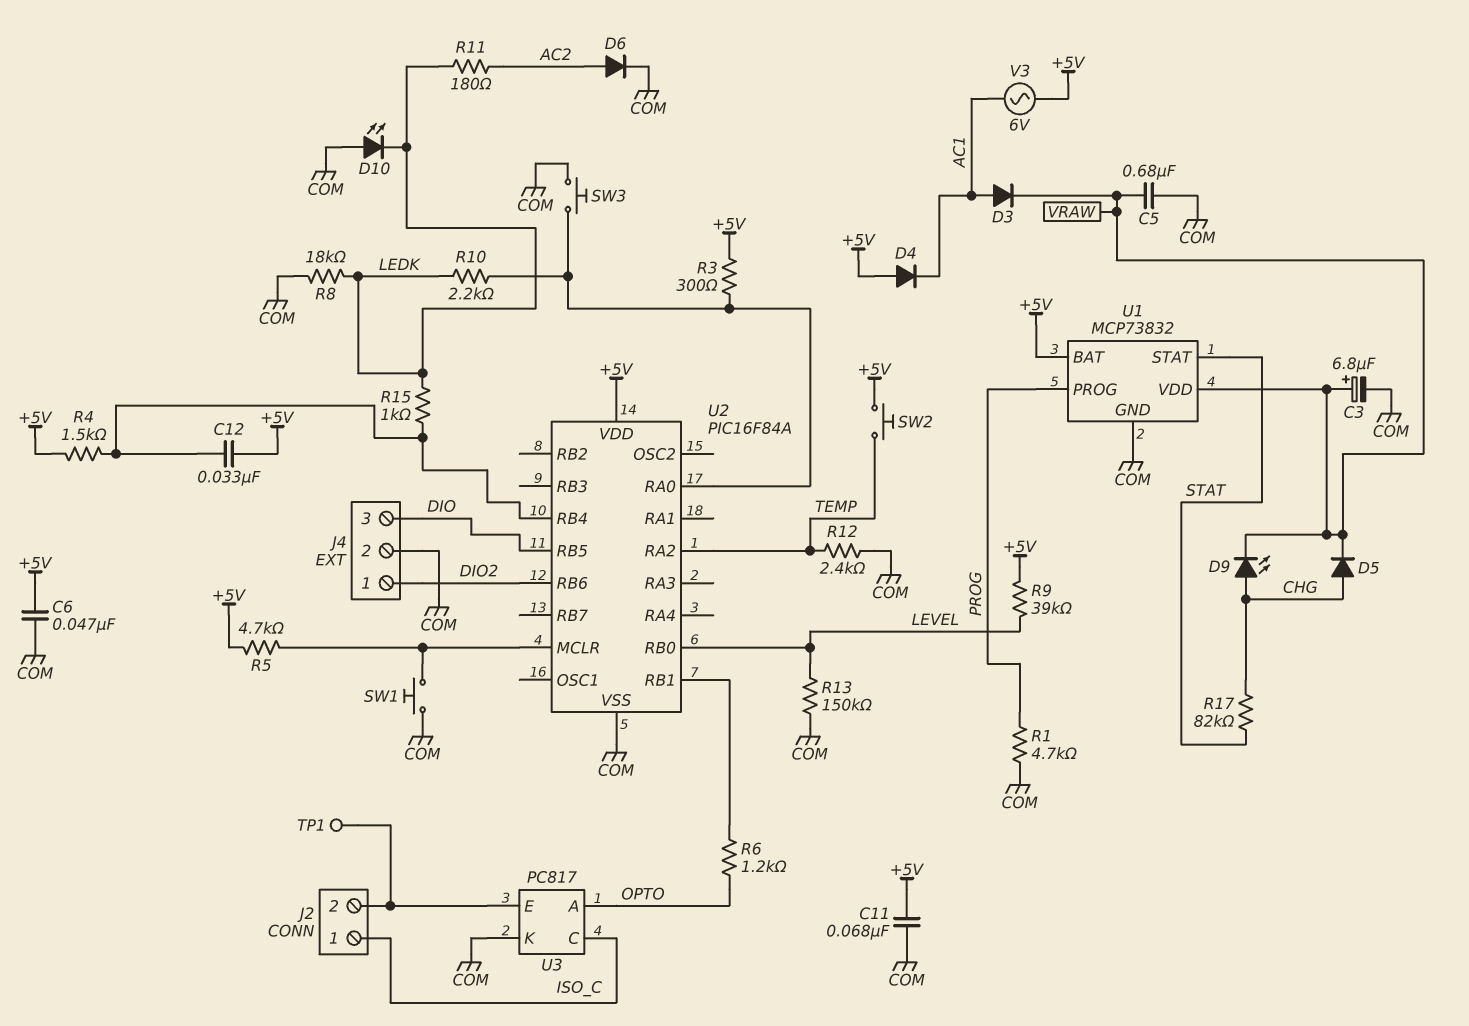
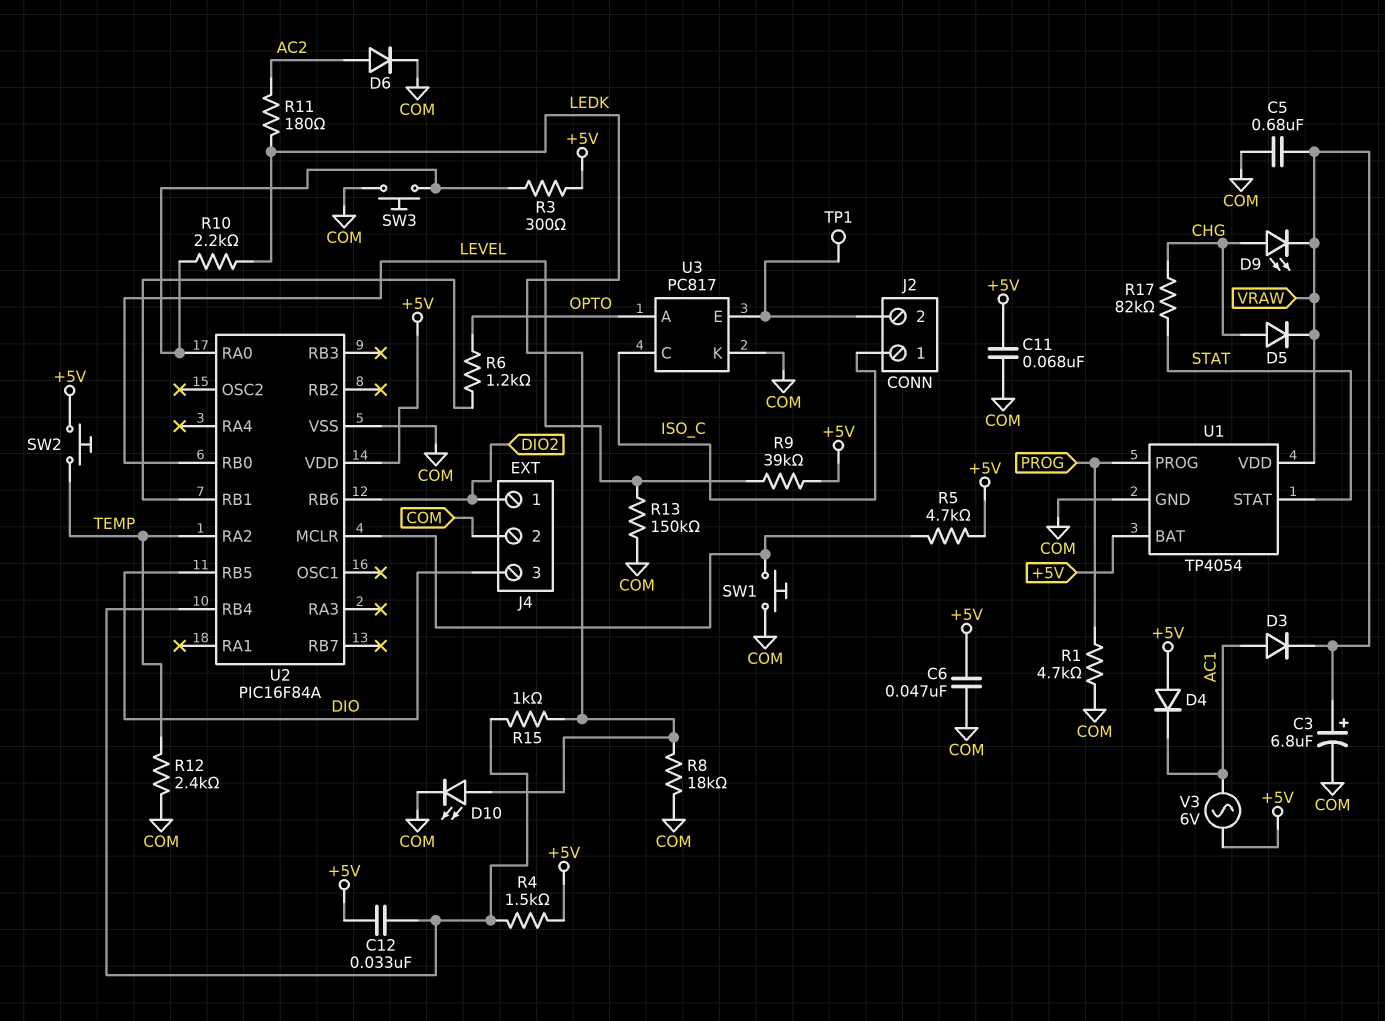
D10: LED (A COM, K LEDK) -> LED (A LEDK, K COM)
U1: MCP73832 -> TP4054

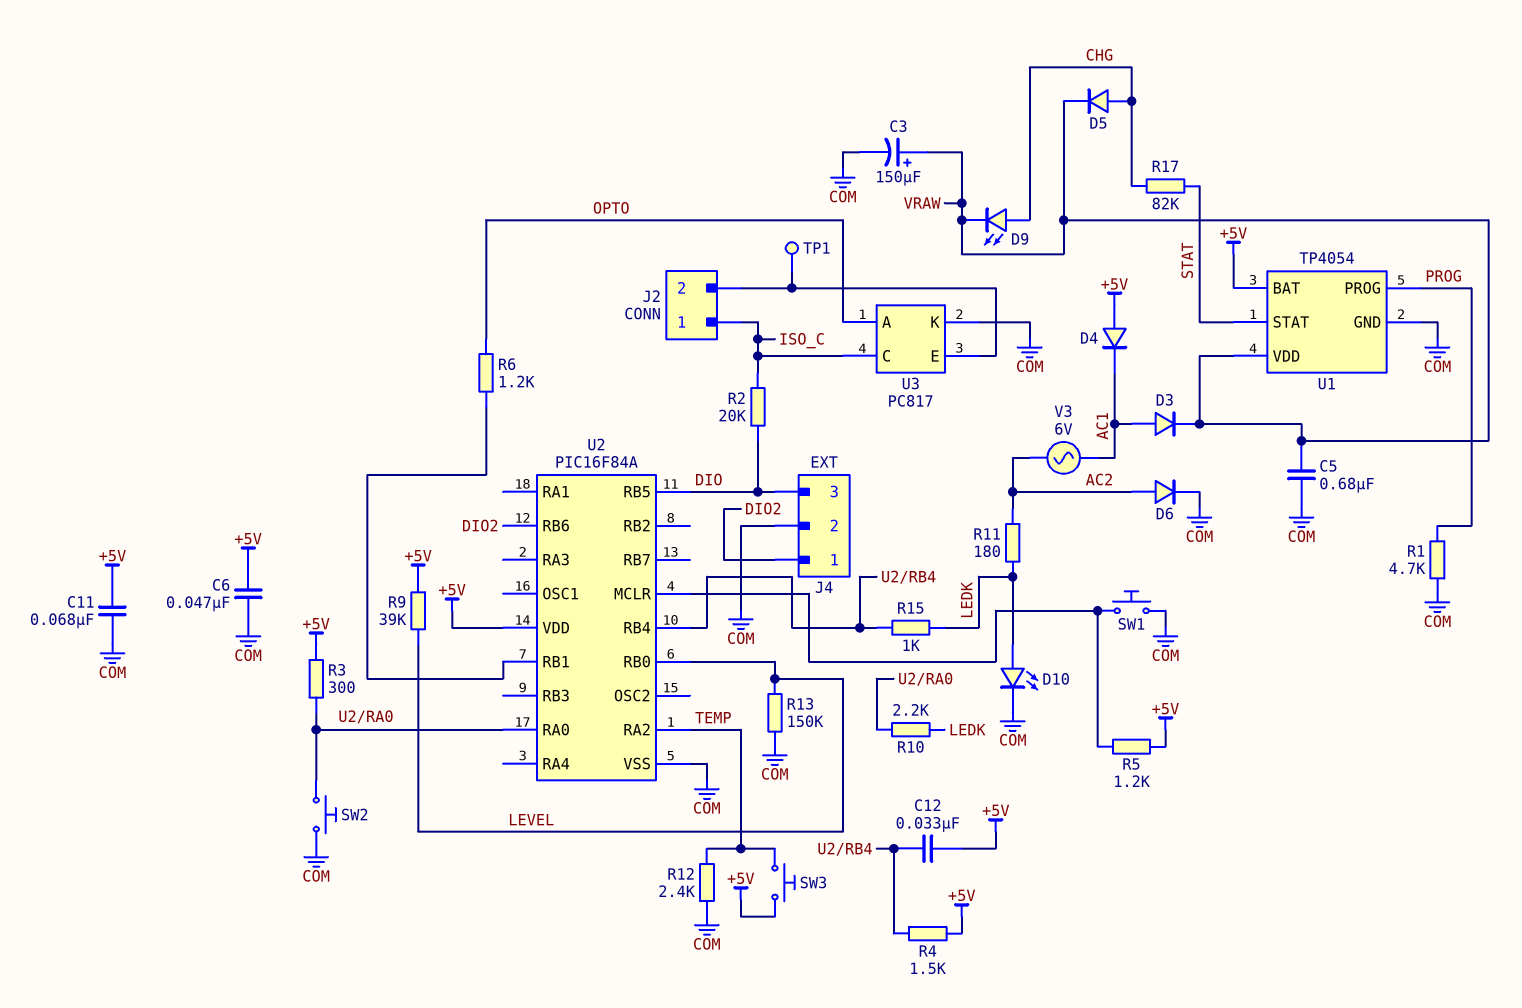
C3: 6.8uF (plus VRAW, minus COM) -> 150uF (plus VRAW, minus COM)
R2: none -> 20k (DIO, ISO_C)
R5: 4.7k (+5V, U2/MCLR) -> 1.2k (+5V, U2/MCLR)
R8: 18k (COM, LEDK) -> none
SW2: button (+5V, TEMP) -> button (COM, U2/RA0)
SW3: button (COM, U2/RA0) -> button (+5V, TEMP)
V3: AC 6V (+5V, AC1) -> AC 6V (AC1, AC2)

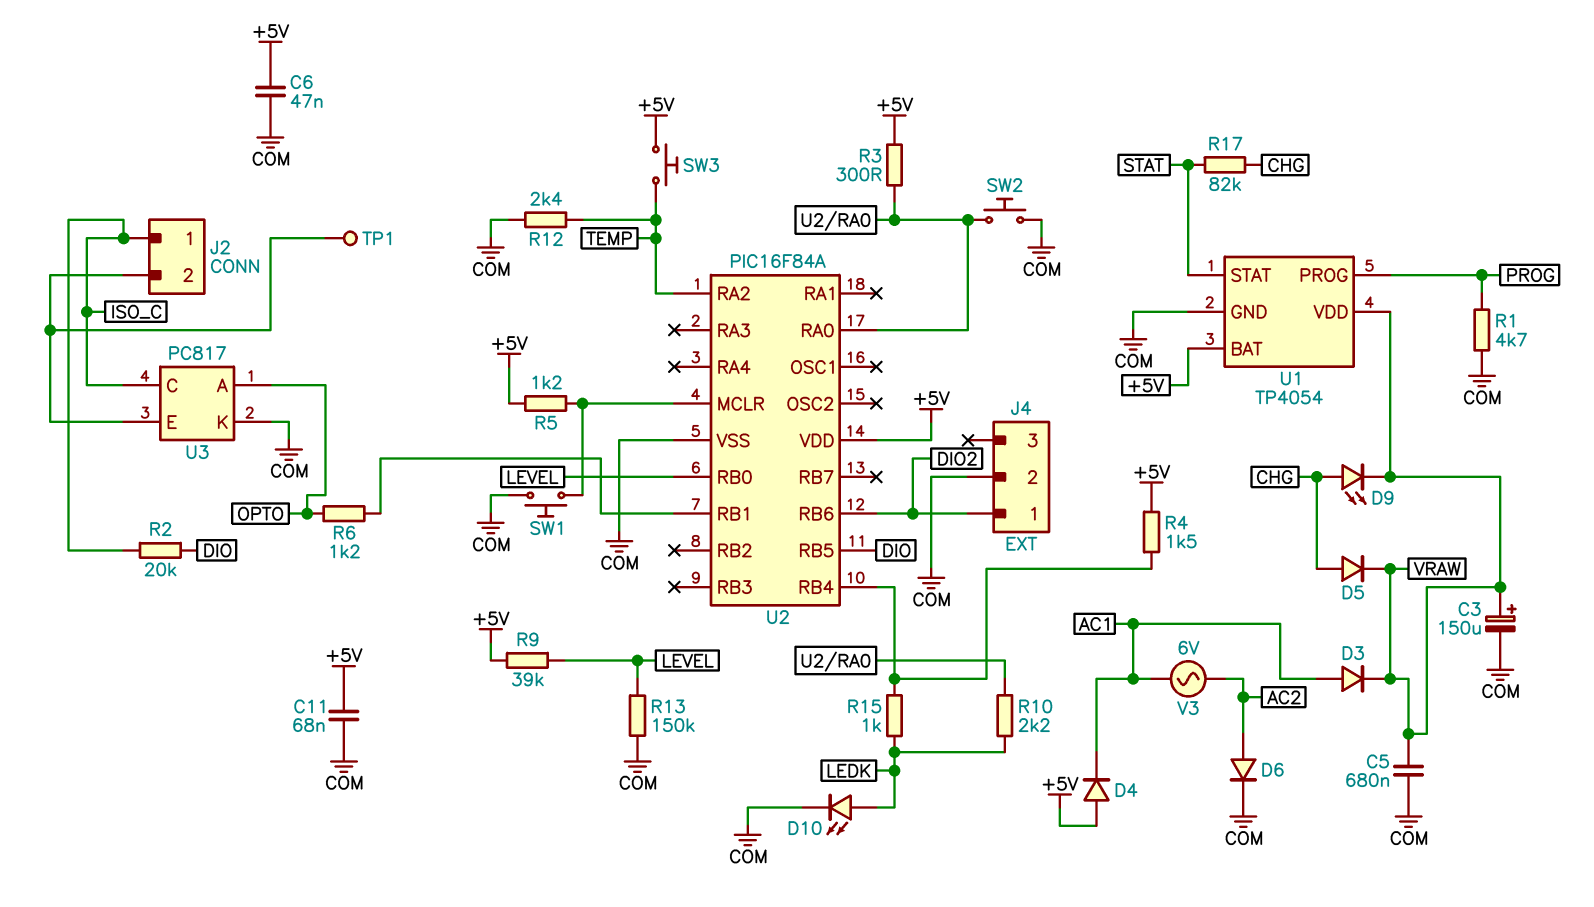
C12: 33nF (+5V, U2/RB4) -> none
J4 pin 3: DIO -> none
R11: 180 (AC2, LEDK) -> none

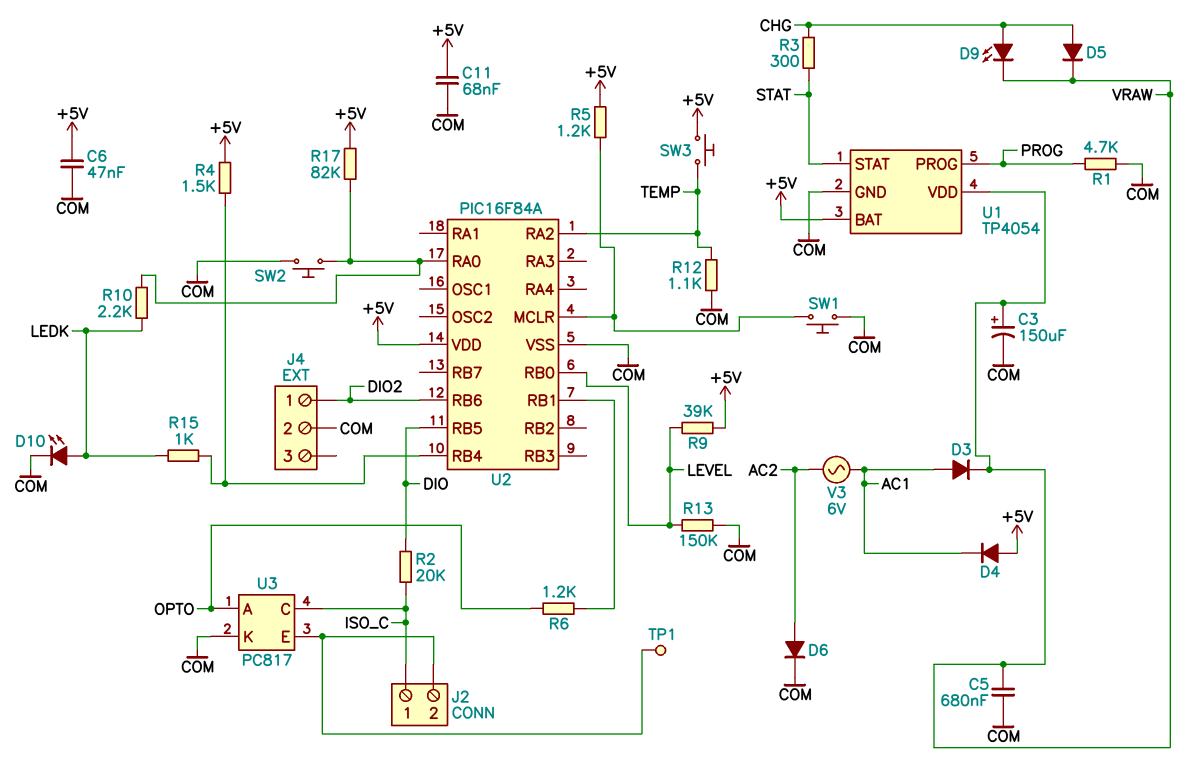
R3: 300 (+5V, U2/RA0) -> 300 (CHG, STAT)
R12: 2.4k (COM, TEMP) -> 1.1k (COM, TEMP)
R17: 82k (CHG, STAT) -> 82k (+5V, U2/RA0)

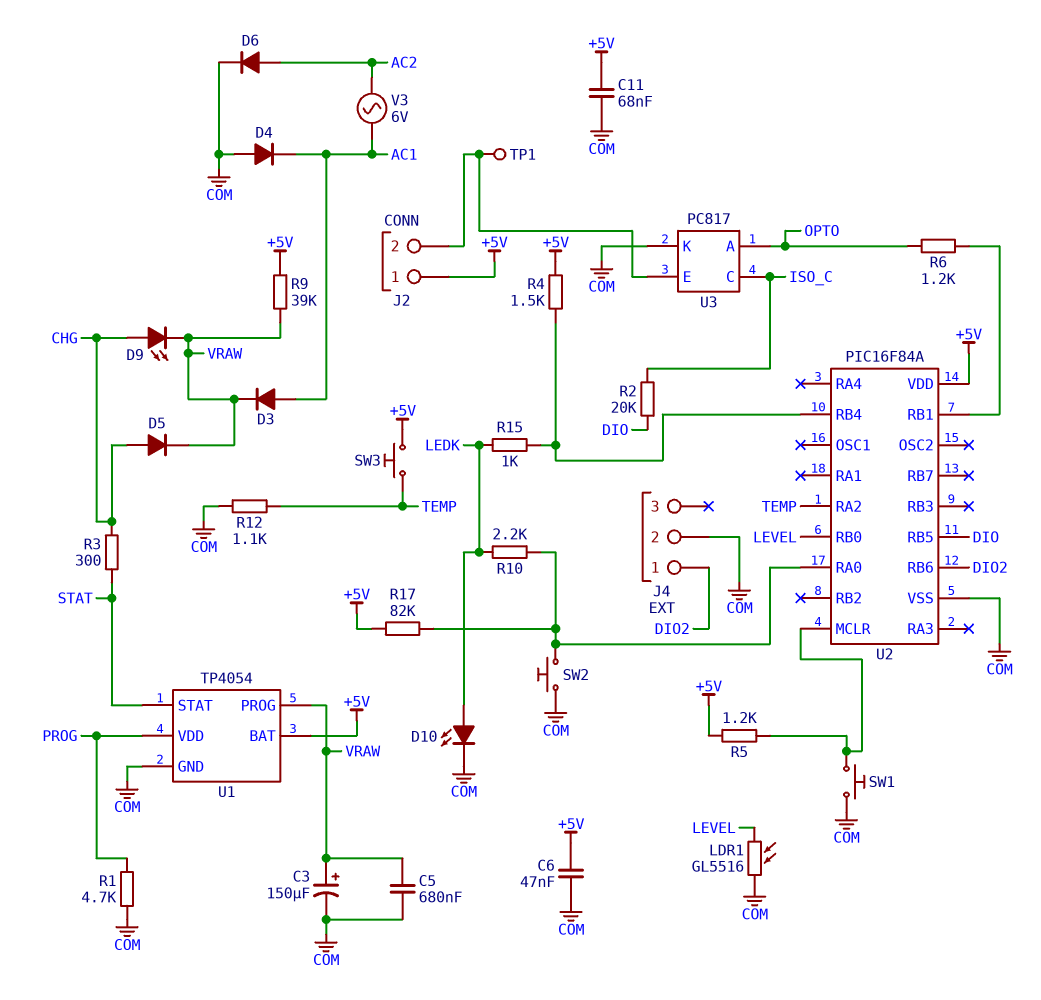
D4: diode (A +5V, K AC1) -> diode (A COM, K AC1)
J2 pin 1: ISO_C -> +5V
LDR1: none -> GL5516 (COM, LEVEL)
R9: 39k (+5V, LEVEL) -> 39k (+5V, VRAW)
R13: 150k (COM, LEVEL) -> none
U1 pin PROG: PROG -> VRAW
U1 pin VDD: VRAW -> PROG

